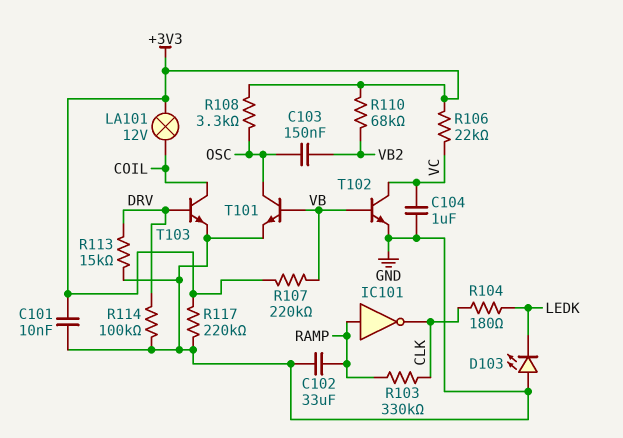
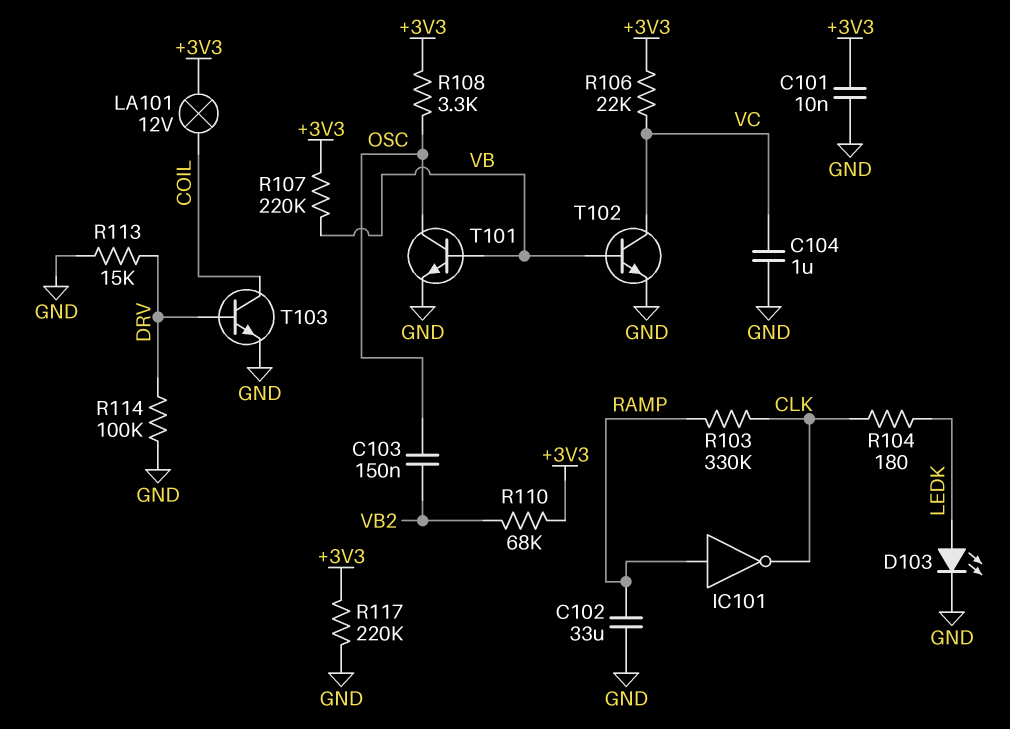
D103: LED (A GND, K LEDK) -> LED (A LEDK, K GND)

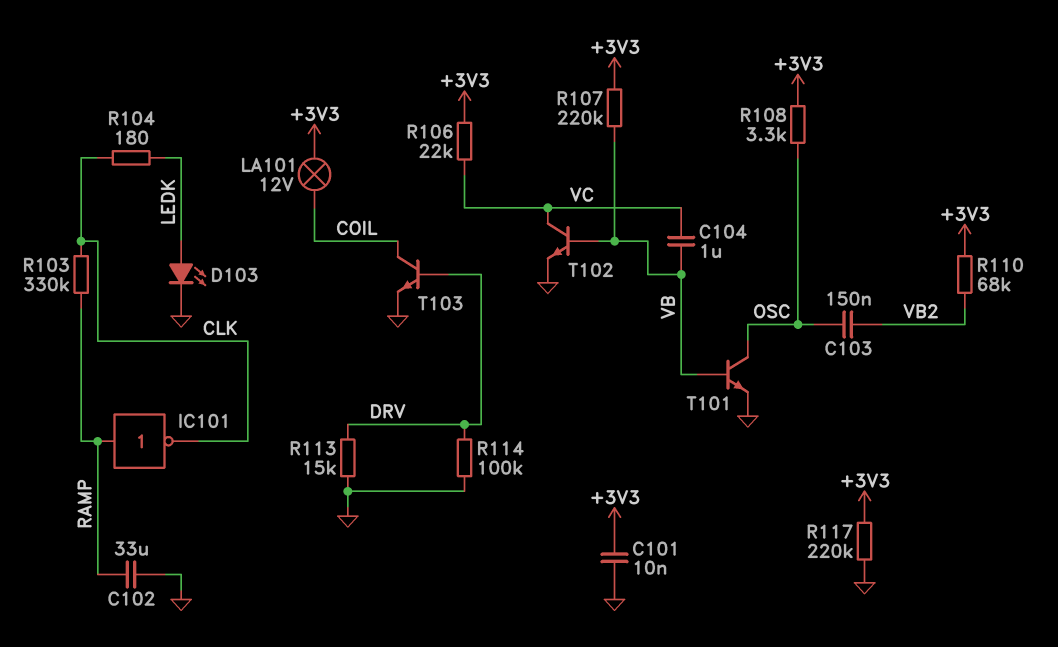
C104: 1uF (GND, VC) -> 1uF (VB, VC)

